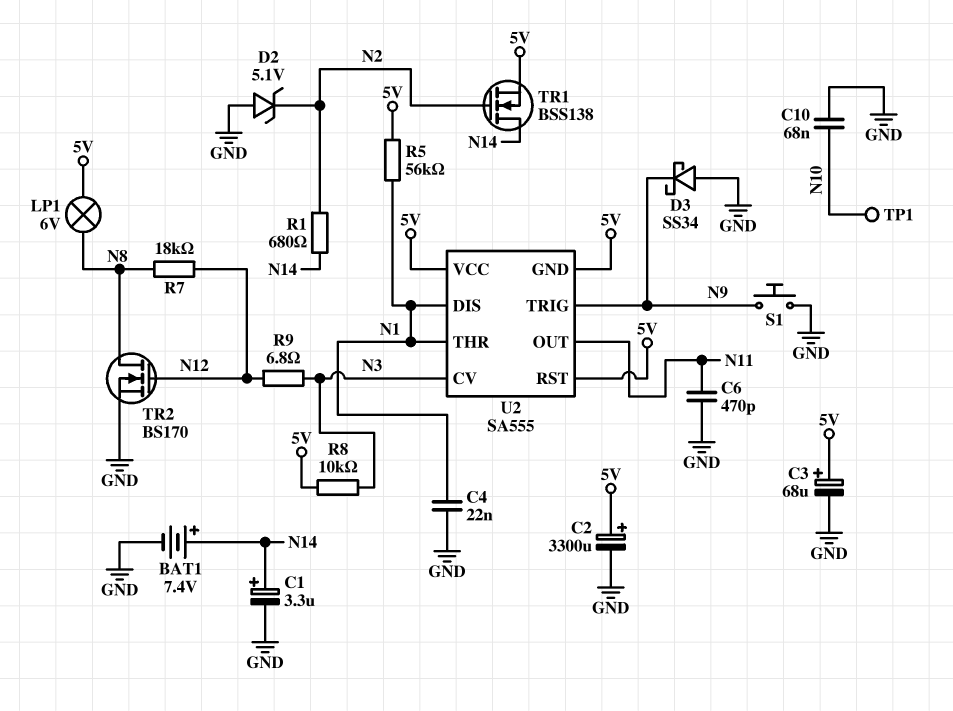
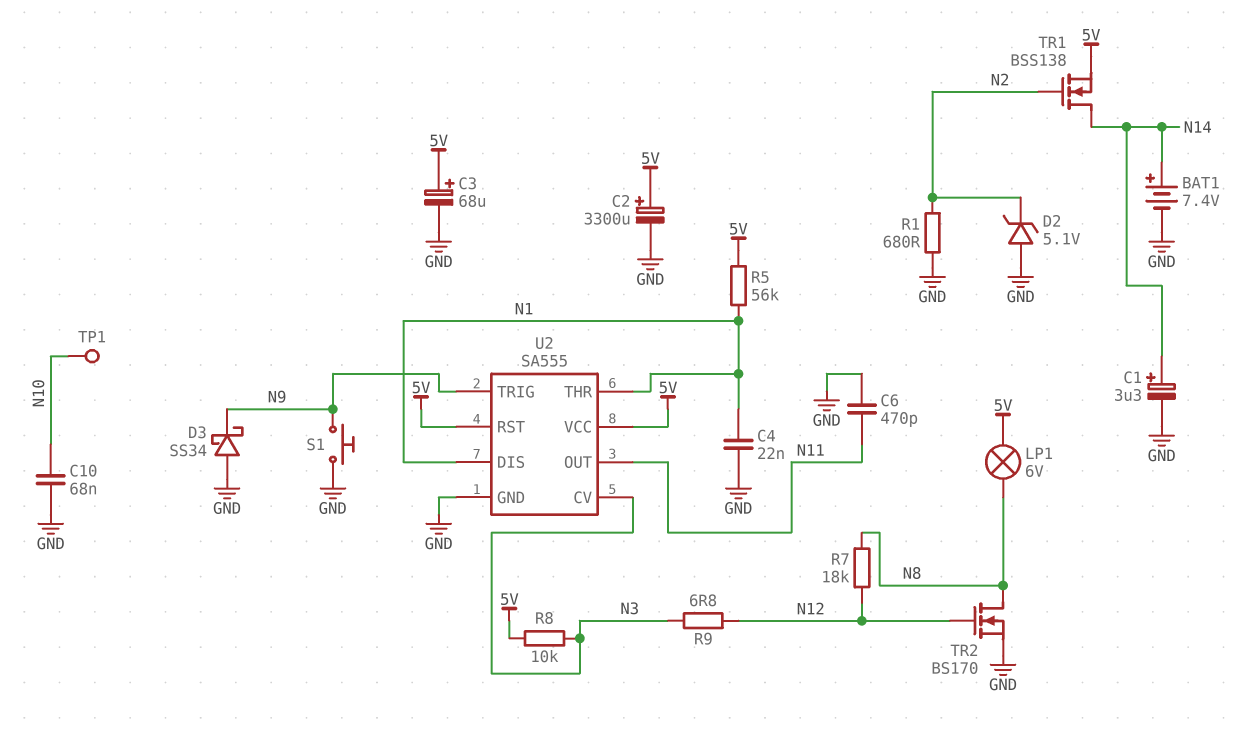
R1: 680 (N2, N14) -> 680 (GND, N2)
U2 pin GND: 5V -> GND

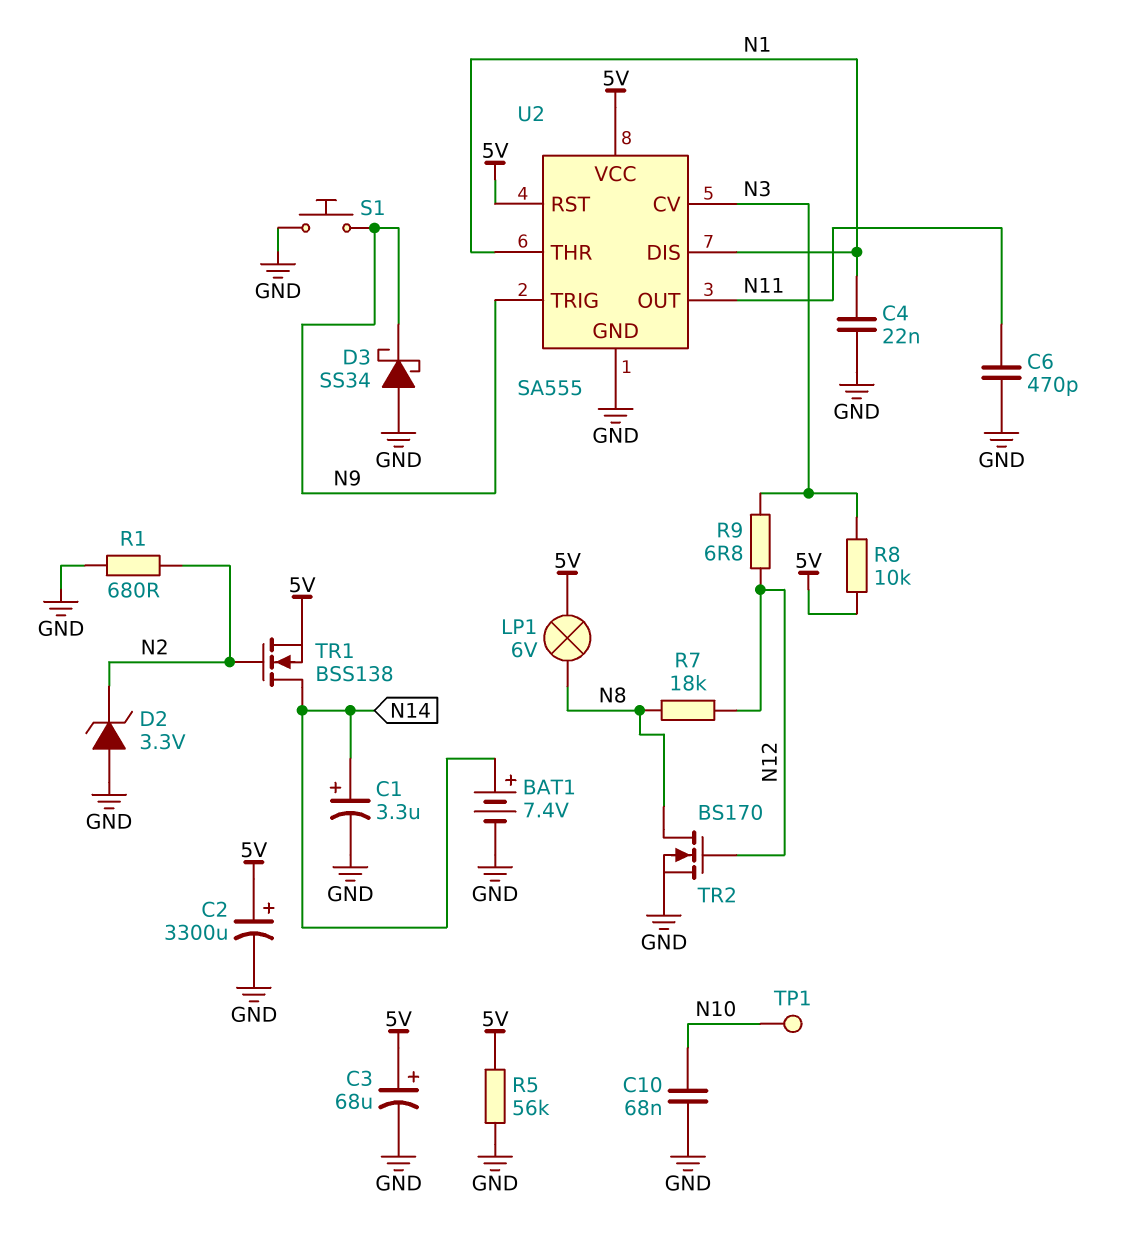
D2: zener 5.1V (A GND, K N2) -> zener 3.3V (A GND, K N2)
R5: 56k (5V, N1) -> 56k (5V, GND)

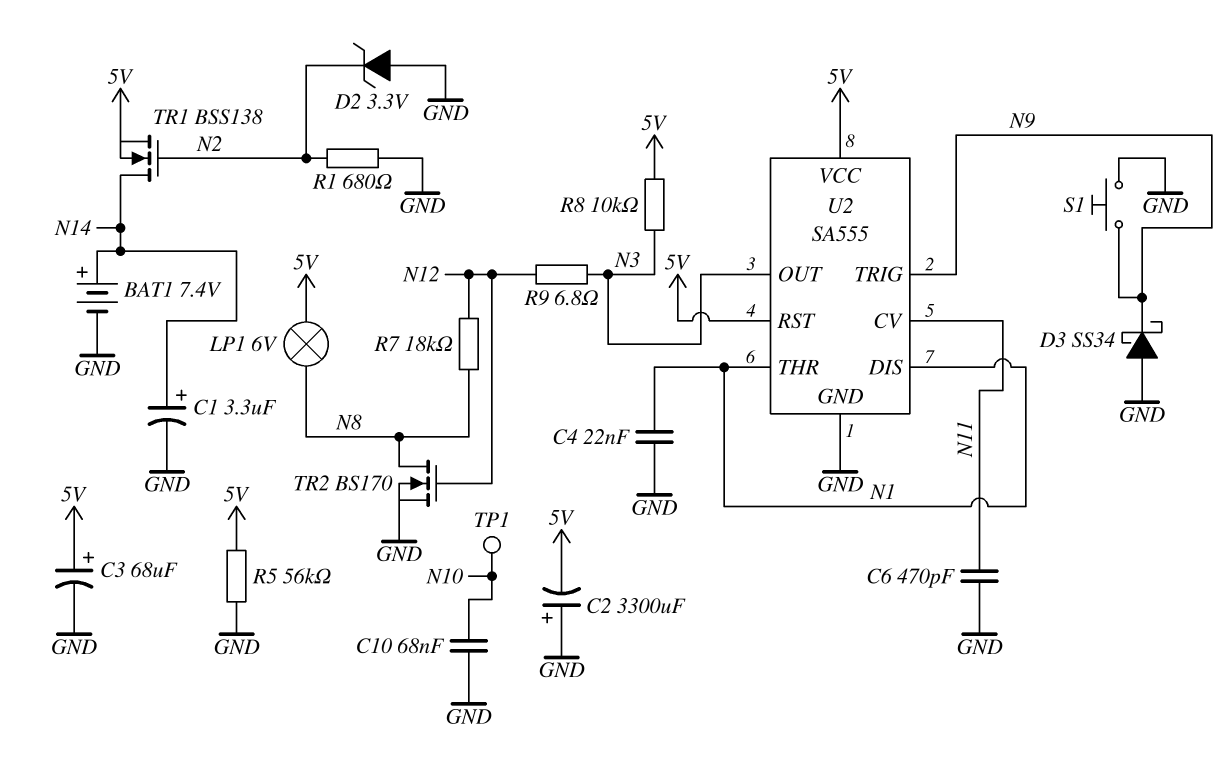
C2: 3300uF (plus 5V, minus GND) -> 3300uF (plus GND, minus 5V)
U2 pin CV: N3 -> N11
U2 pin OUT: N11 -> N3

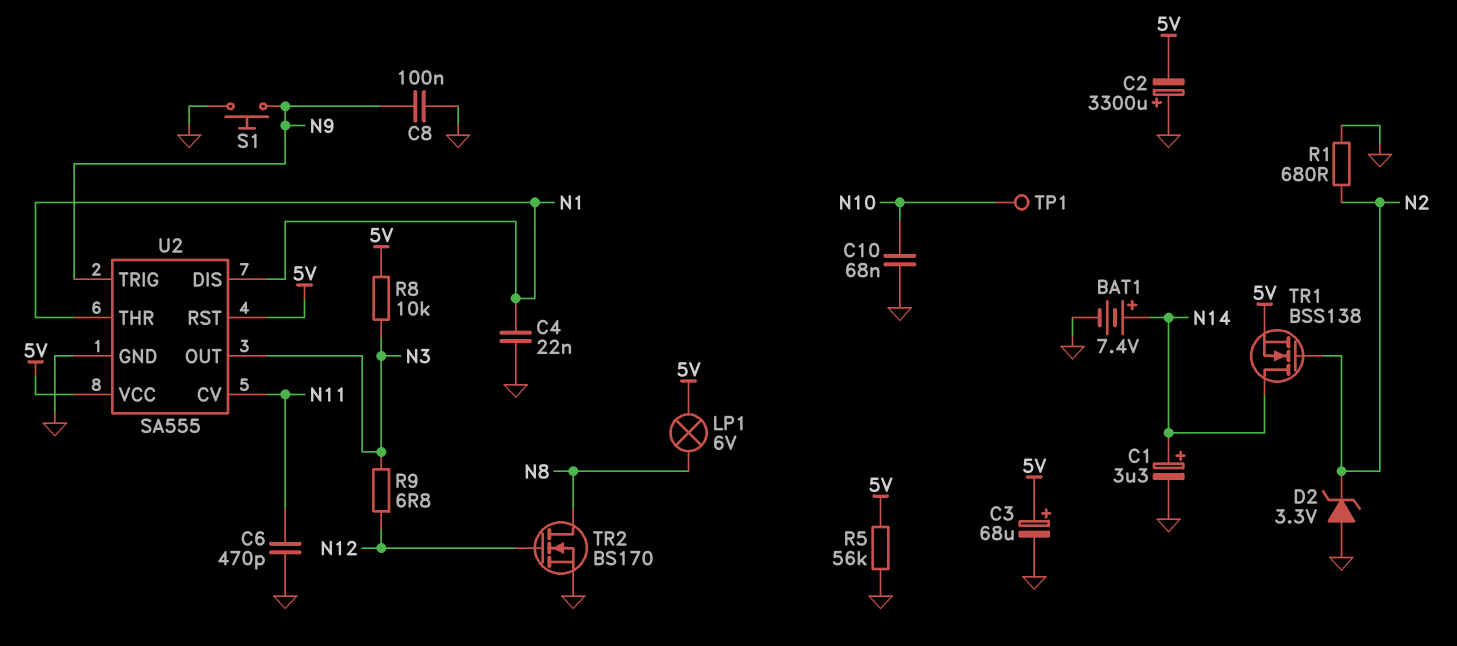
C8: none -> 100nF (GND, N9)
D3: schottky SS34 (A GND, K N9) -> none
R7: 18k (N8, N12) -> none

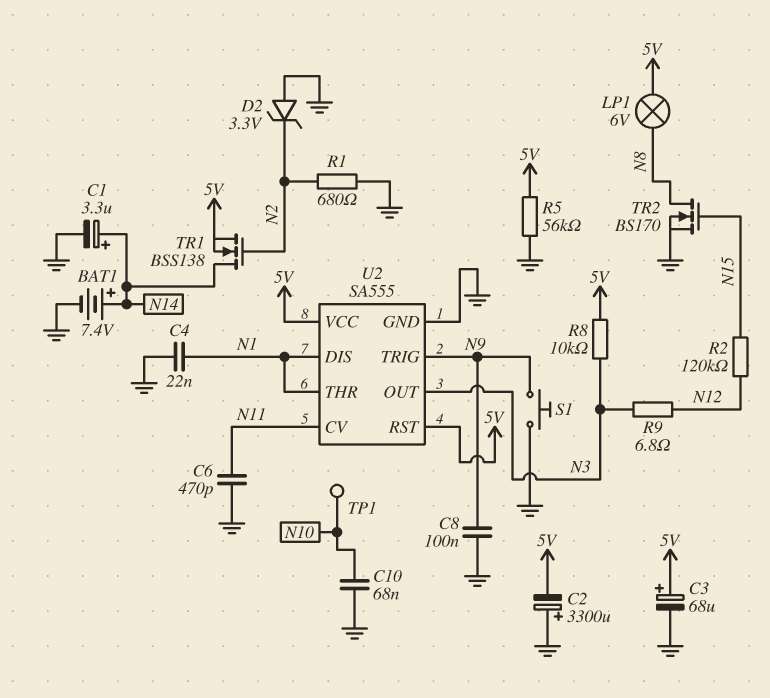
R2: none -> 120k (N12, N15)
TR2: NMOS BS170 (G N12, D N8, S GND) -> NMOS BS170 (G N15, D N8, S GND)

